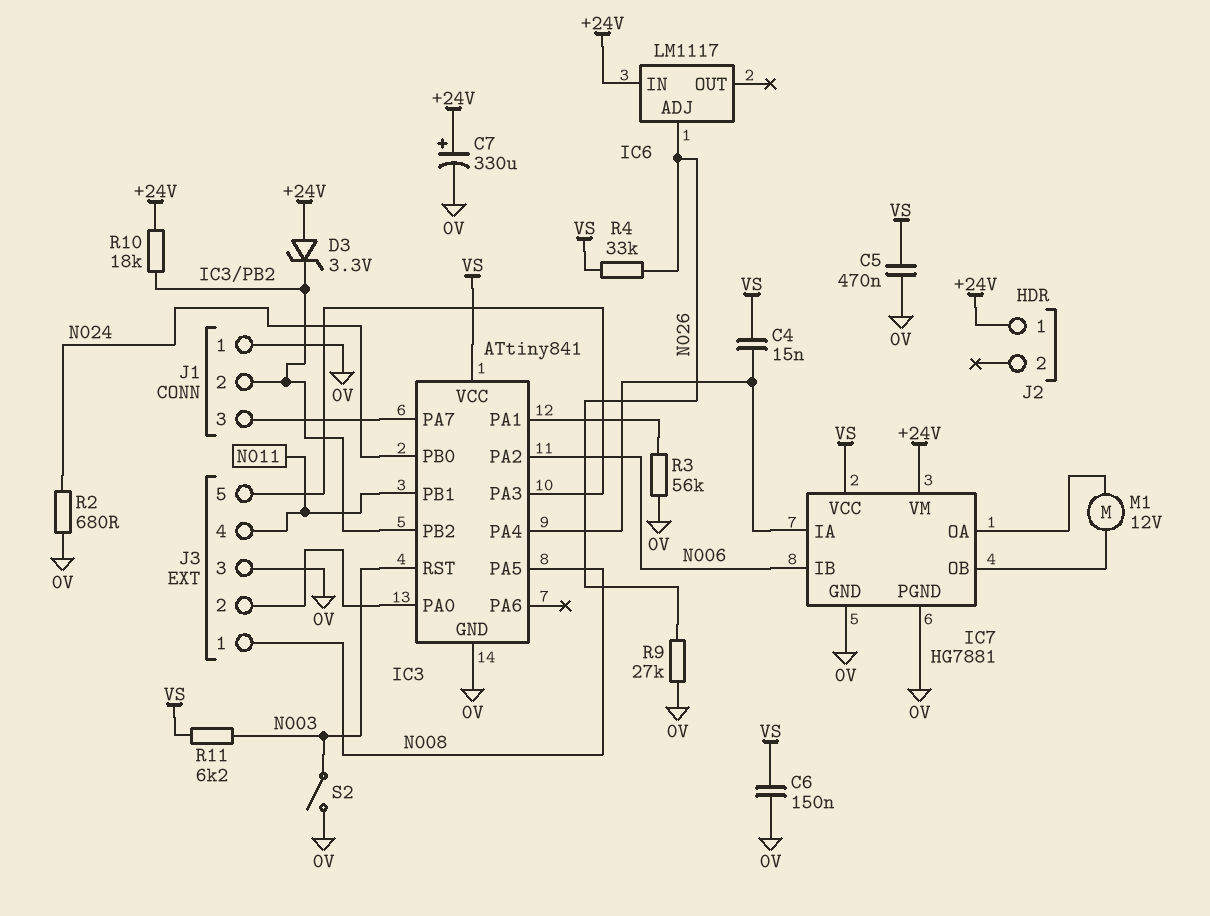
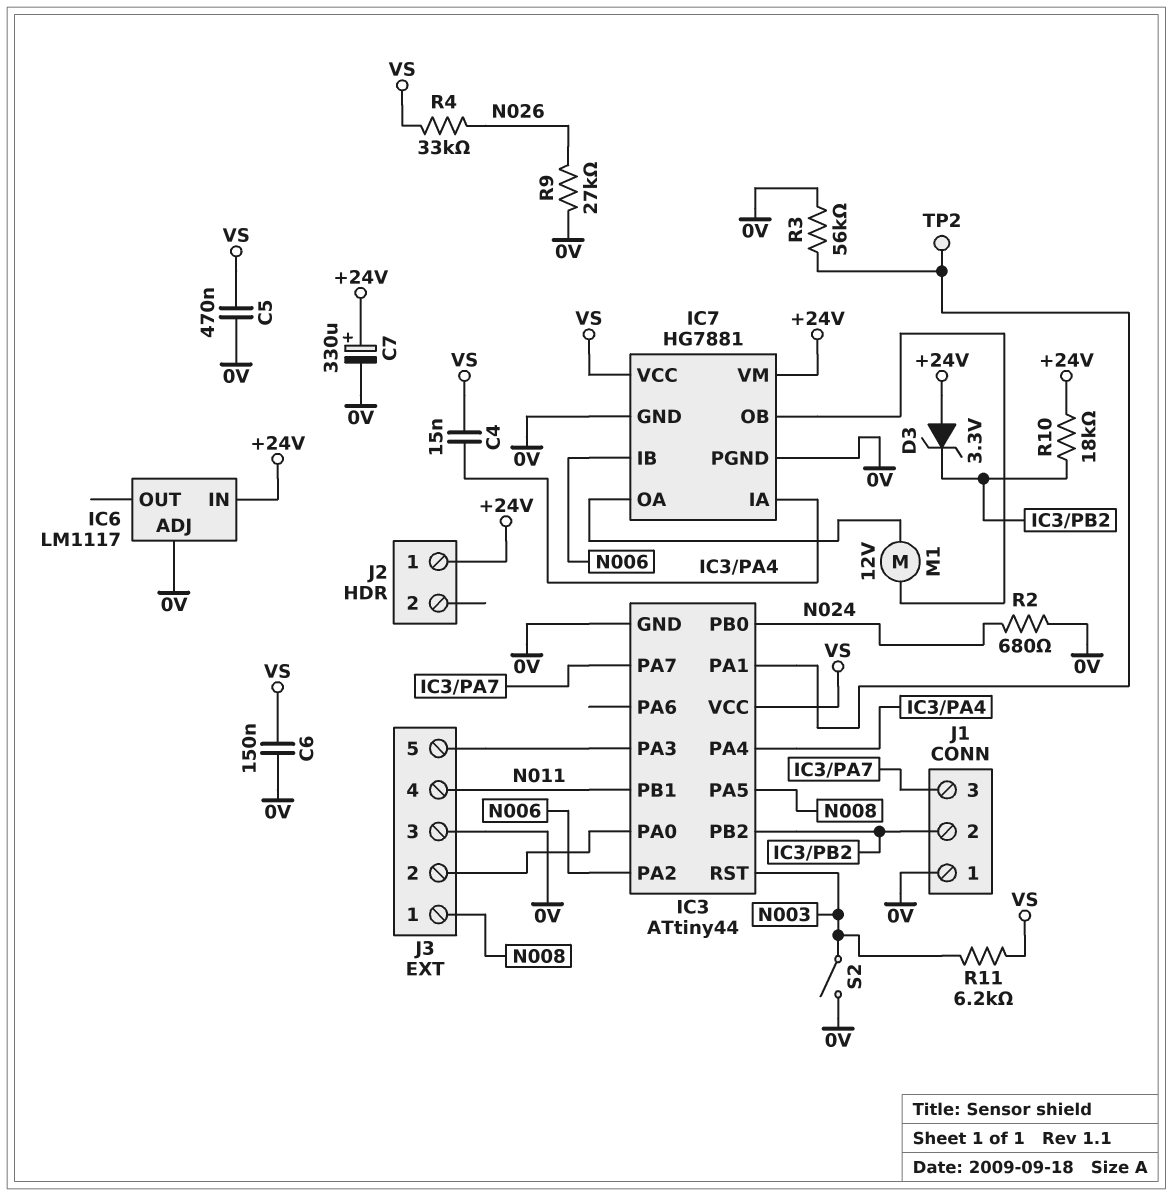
IC3: ATtiny841 -> ATtiny44
IC6 pin ADJ: N026 -> 0V
TP2: none -> test point (IC3/PA1)

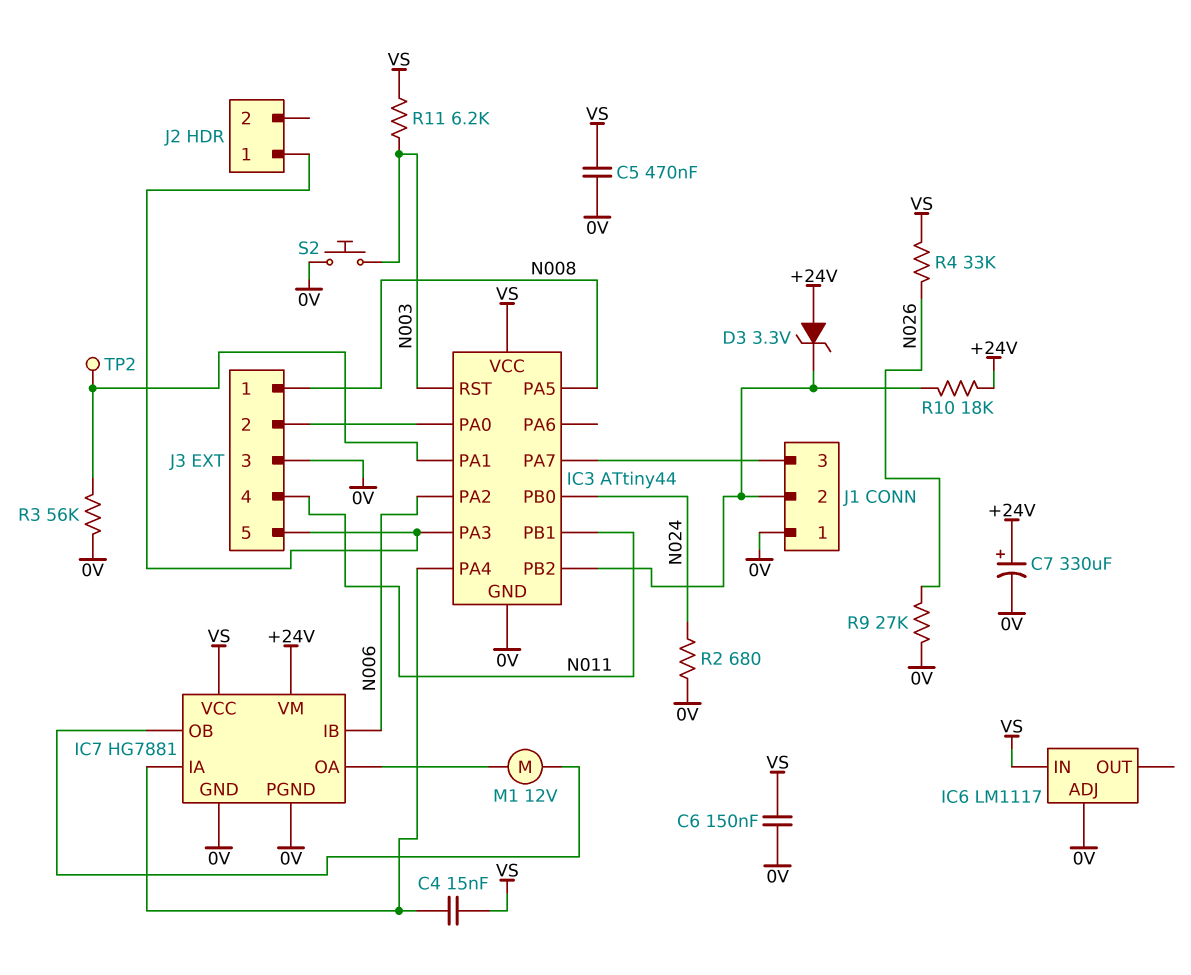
IC6 pin IN: +24V -> VS
J2 pin 1: +24V -> IC3/PA3
S2: switch (0V, N003) -> button (0V, N003)

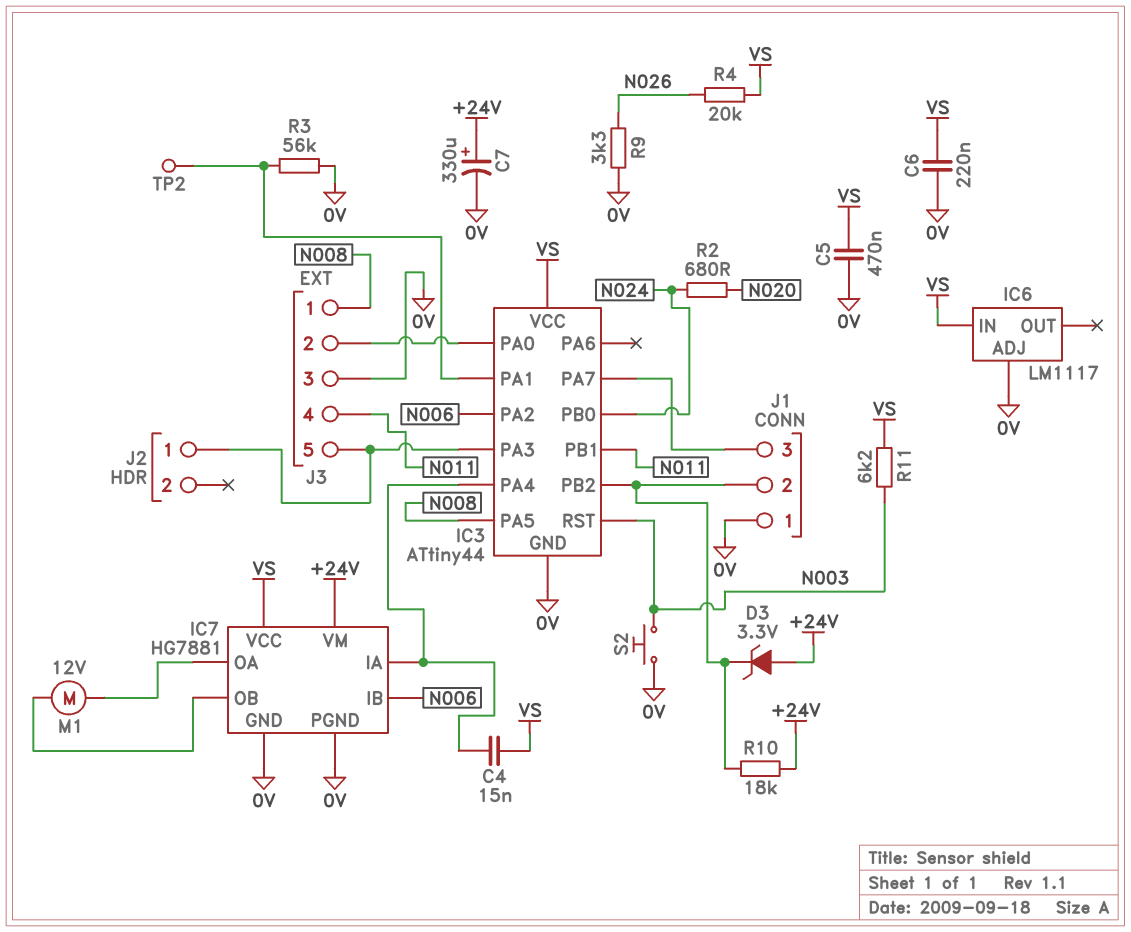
C6: 150nF (0V, VS) -> 220nF (0V, VS)
R2: 680 (0V, N024) -> 680 (N020, N024)
R4: 33k (N026, VS) -> 20k (N026, VS)
R9: 27k (0V, N026) -> 3.3k (0V, N026)

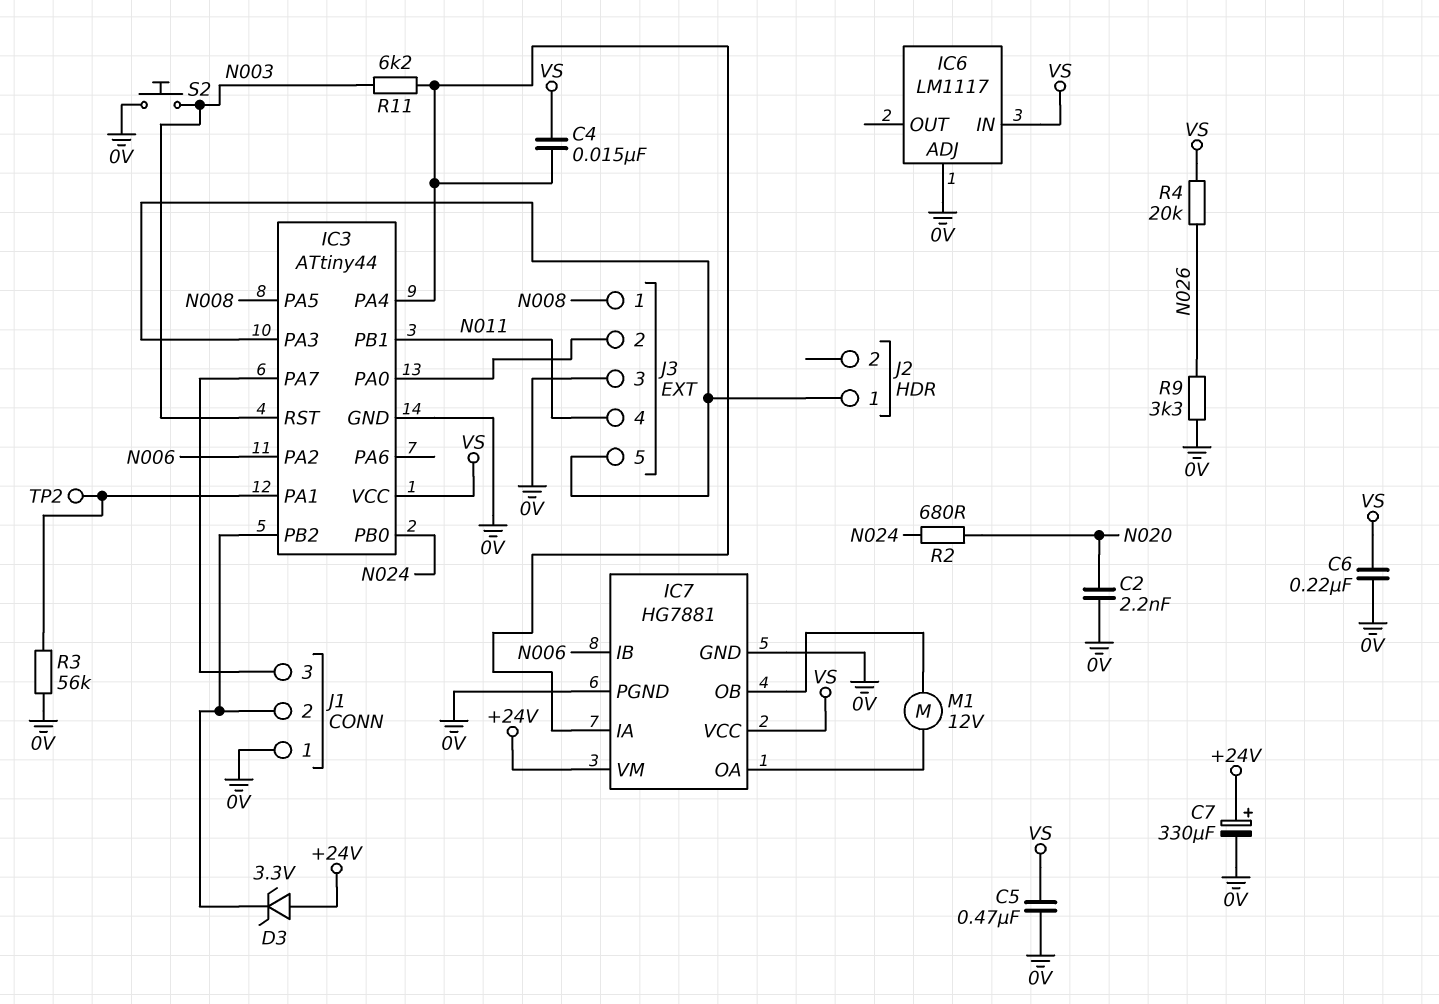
C2: none -> 2.2nF (0V, N020)
R10: 18k (+24V, IC3/PB2) -> none
R11: 6.2k (N003, VS) -> 6.2k (IC3/PA4, N003)

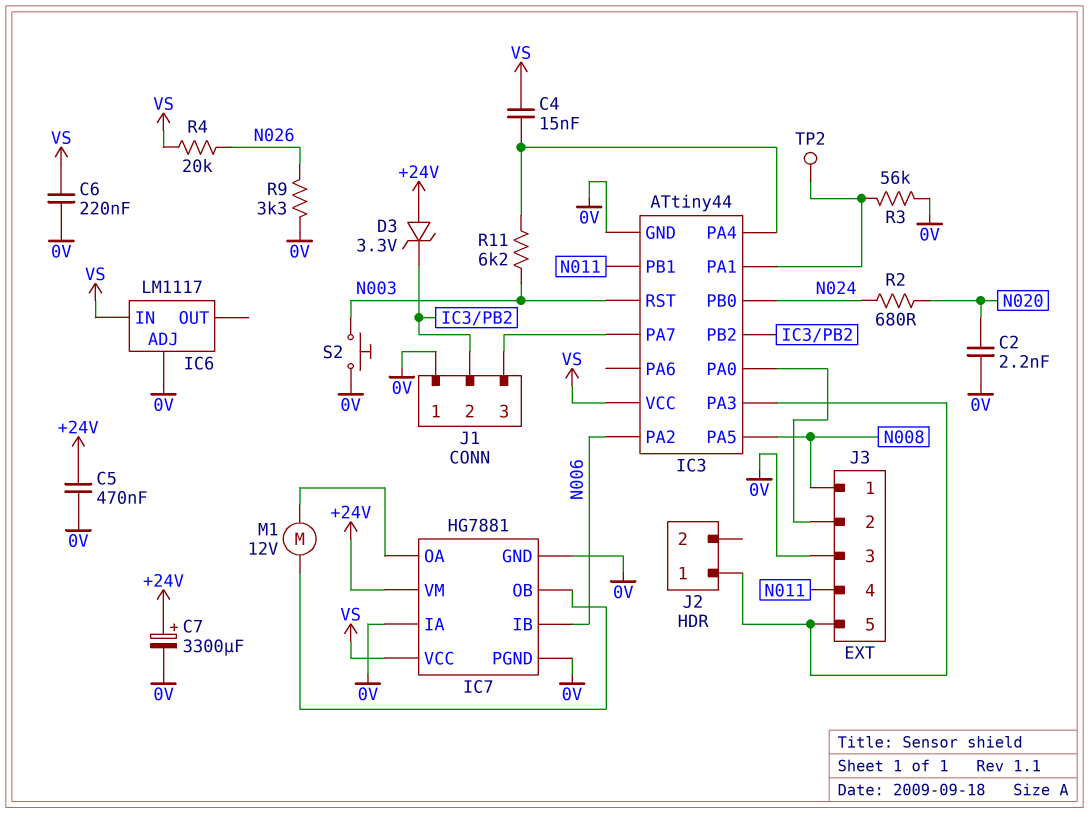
C5: 470nF (0V, VS) -> 470nF (+24V, 0V)
C7: 330uF (plus +24V, minus 0V) -> 3300uF (plus +24V, minus 0V)
IC7 pin IA: IC3/PA4 -> 0V

